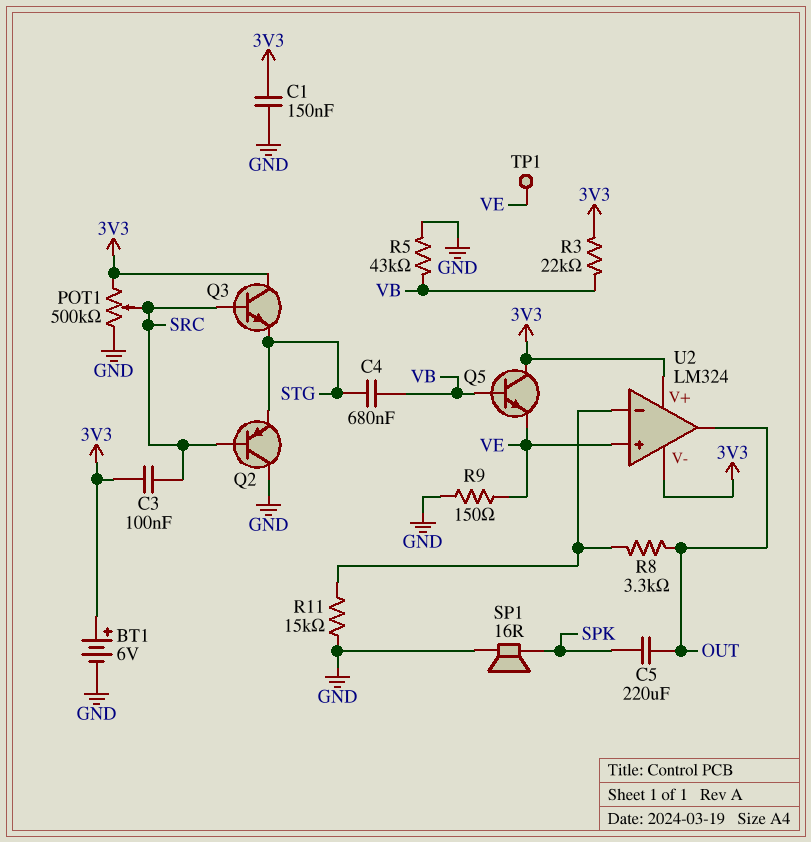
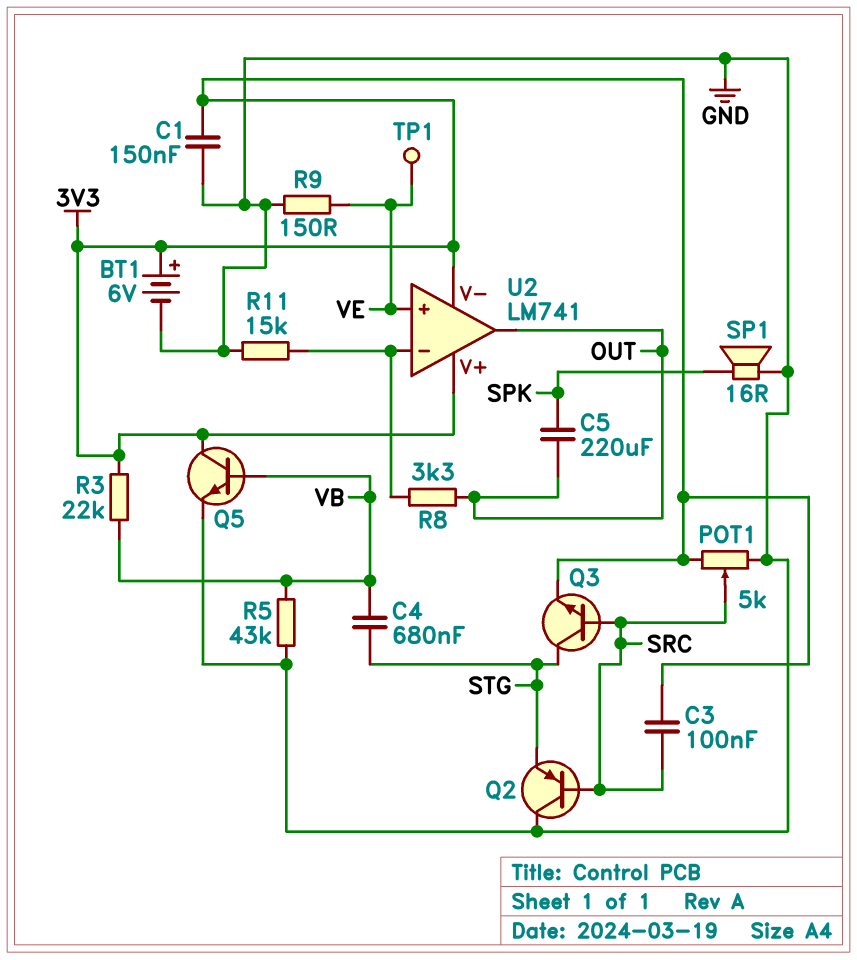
POT1: 500k (3V3, GND, wiper SRC) -> 5k (3V3, GND, wiper SRC)
Q3: NPN (B SRC, C 3V3, E STG) -> NPN (B SRC, C STG, E 3V3)
Q5: NPN (B VB, C 3V3, E VE) -> NPN (B VB, C 3V3, E GND)
U2: LM324 -> LM741

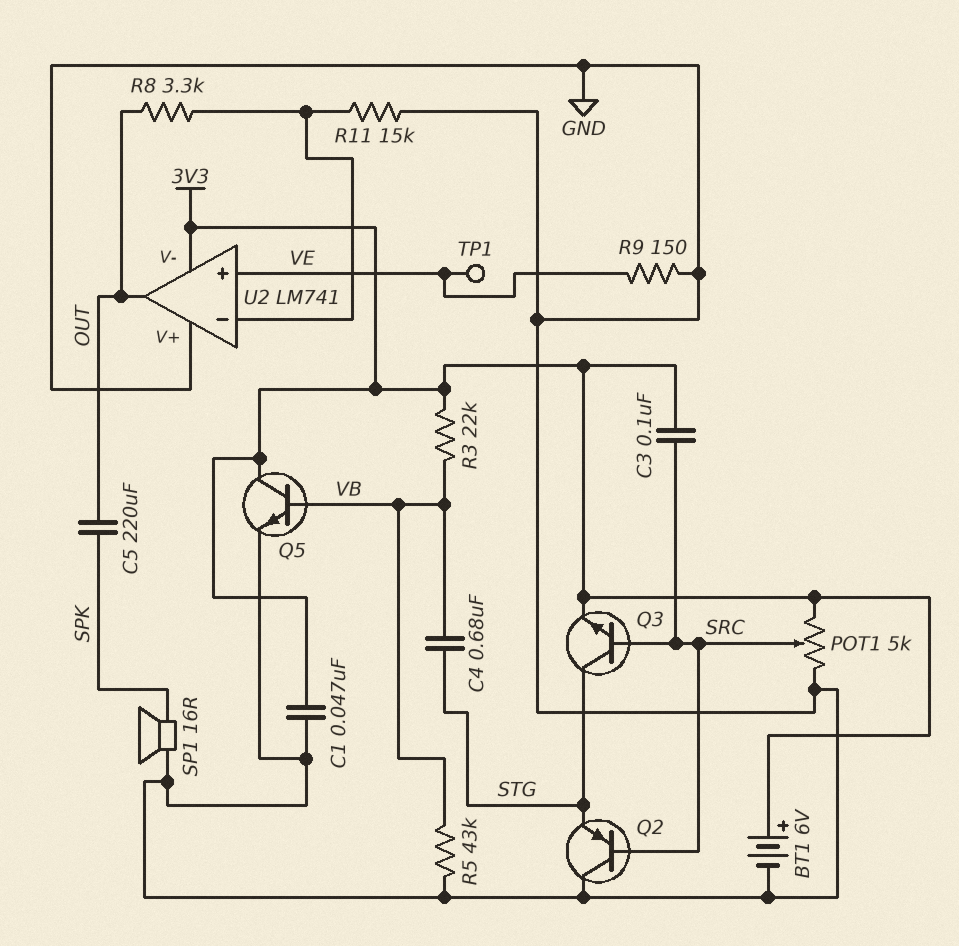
C1: 150nF (3V3, GND) -> 47nF (3V3, GND)
U2 pin V+: 3V3 -> GND

